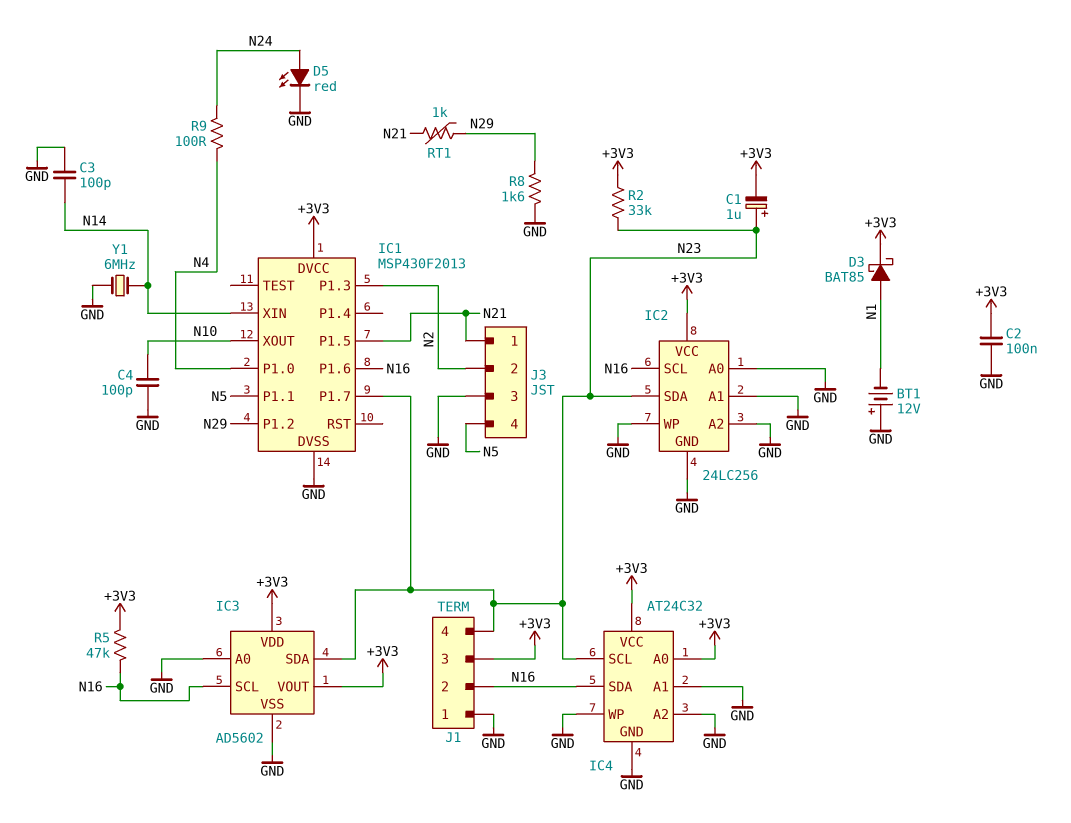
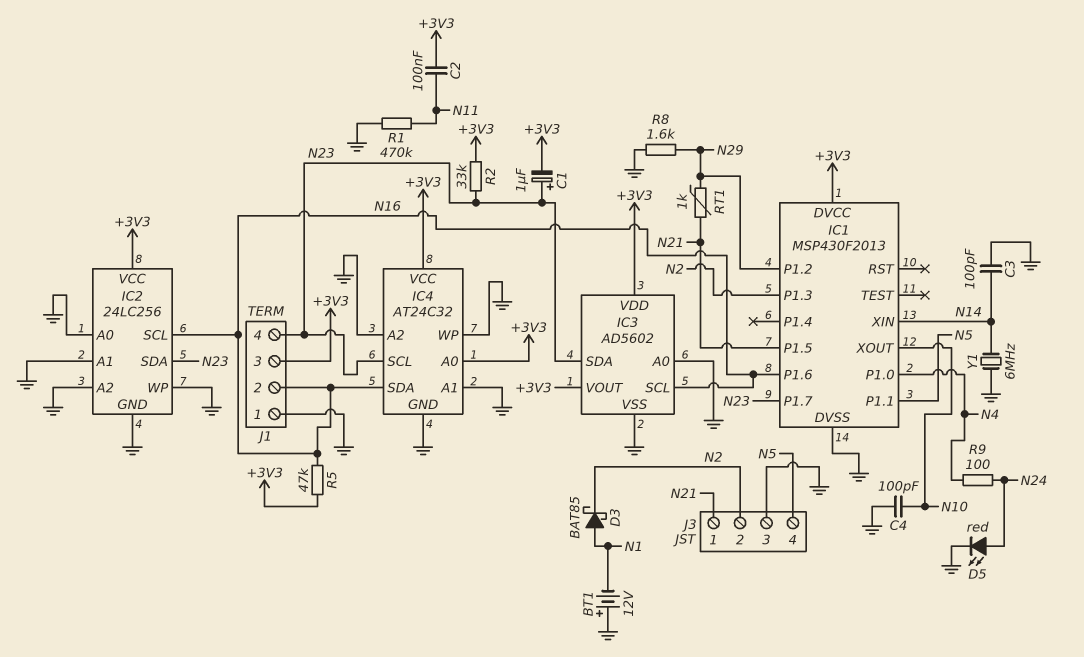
C2: 100nF (+3V3, GND) -> 100nF (+3V3, N11)
D3: schottky BAT85 (A N1, K +3V3) -> schottky BAT85 (A N1, K N2)
R1: none -> 470k (GND, N11)

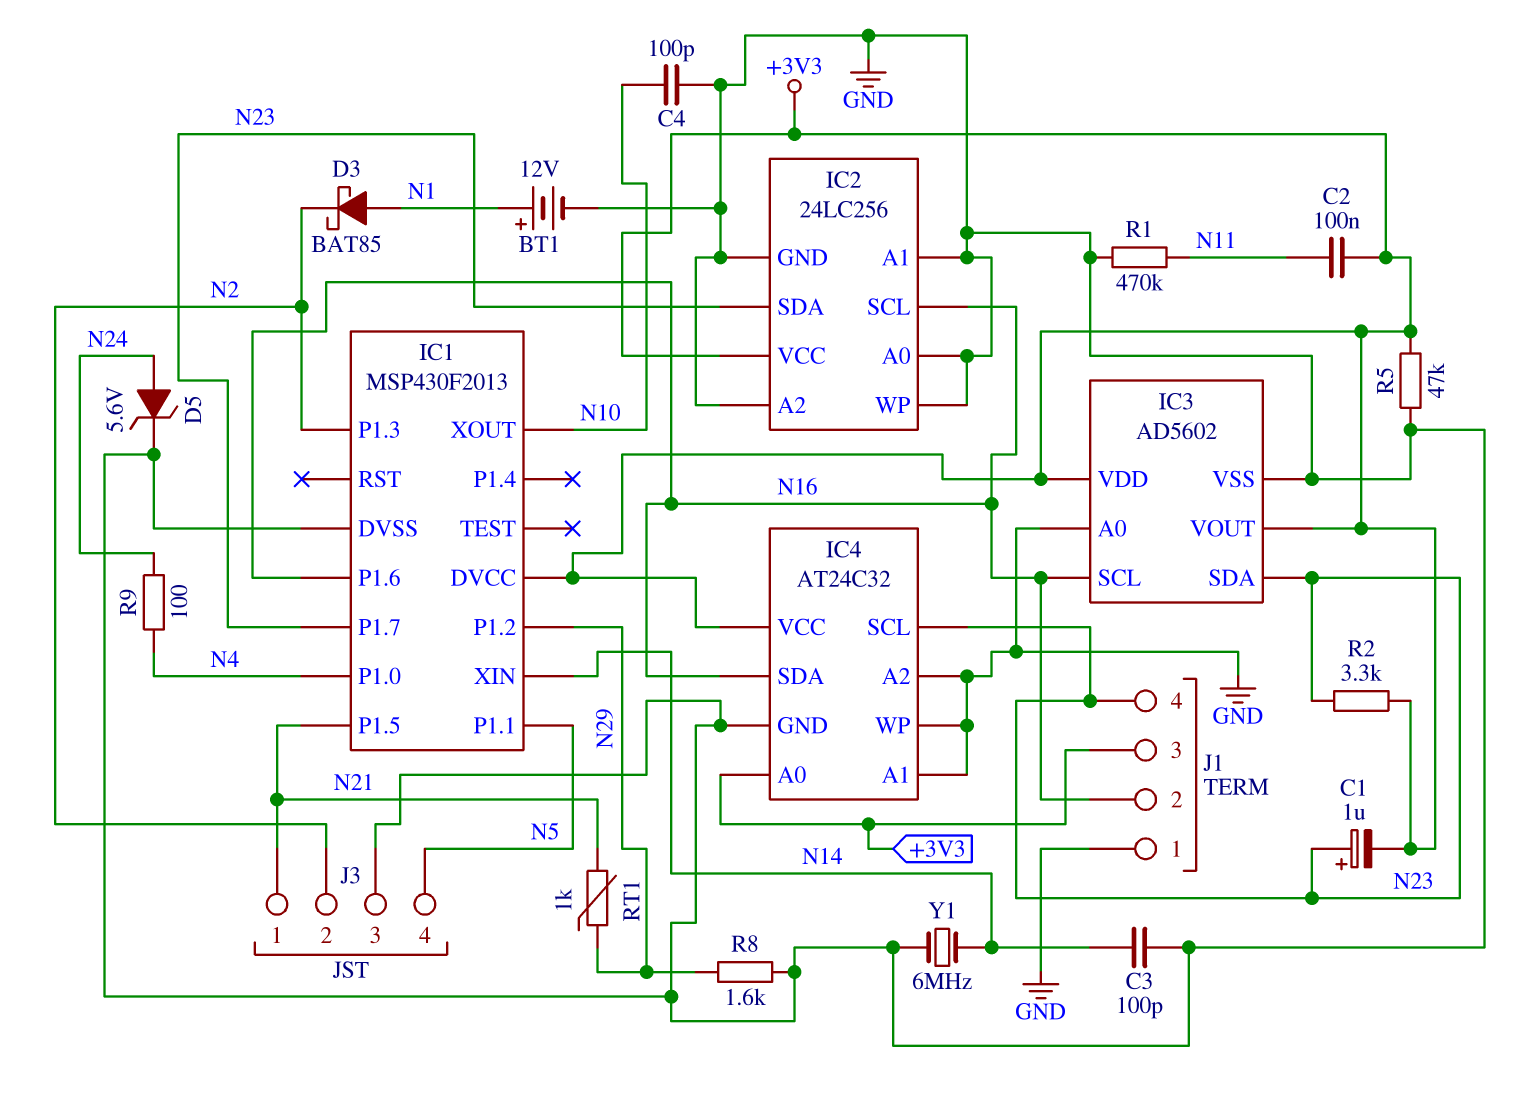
BT1: 12V (plus GND, minus N1) -> 12V (plus N1, minus GND)
D5: LED red (A N24, K GND) -> zener 5.6V (A N24, K GND)
R2: 33k (+3V3, N23) -> 3.3k (+3V3, N23)
R5: 47k (+3V3, N16) -> 47k (+3V3, GND)

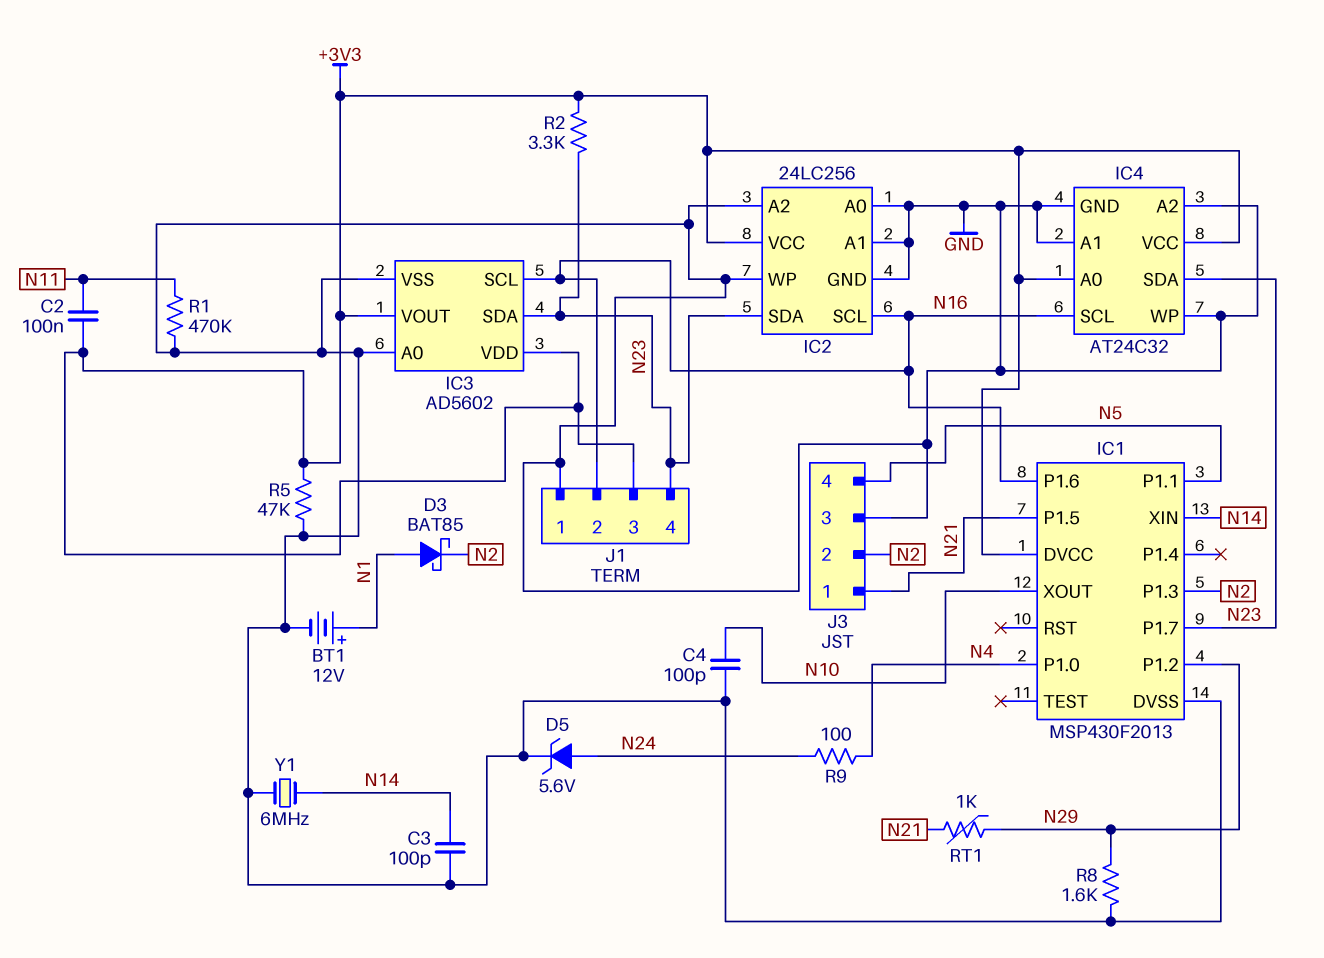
C1: 1uF (plus N23, minus +3V3) -> none
IC4 pin SCL: N23 -> N16
IC4 pin SDA: N16 -> N23

